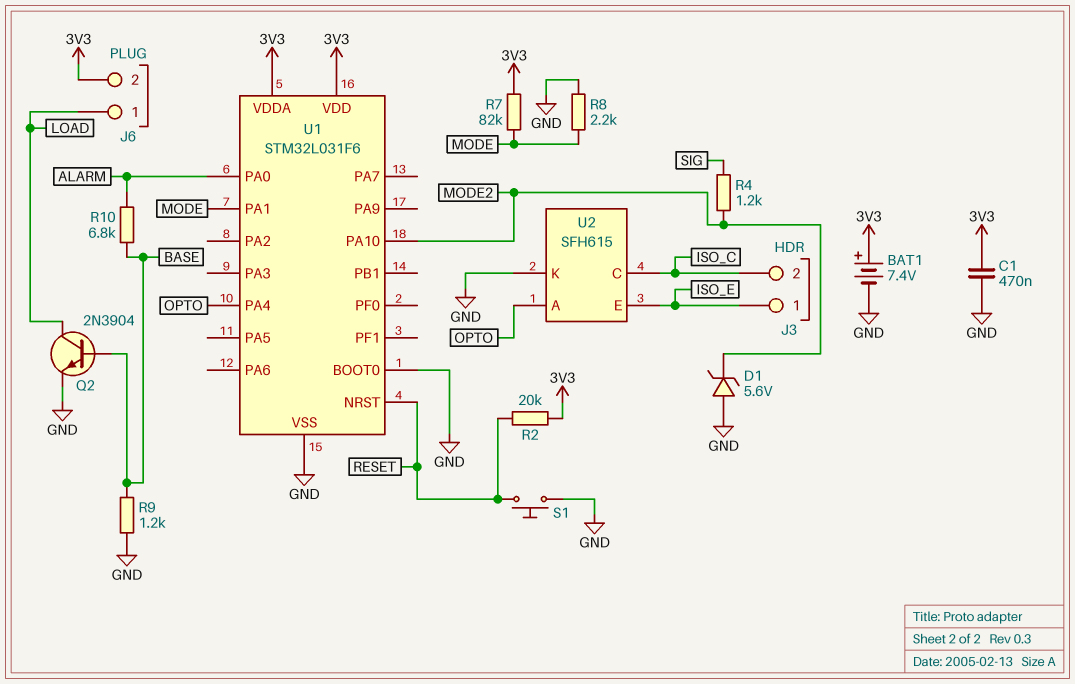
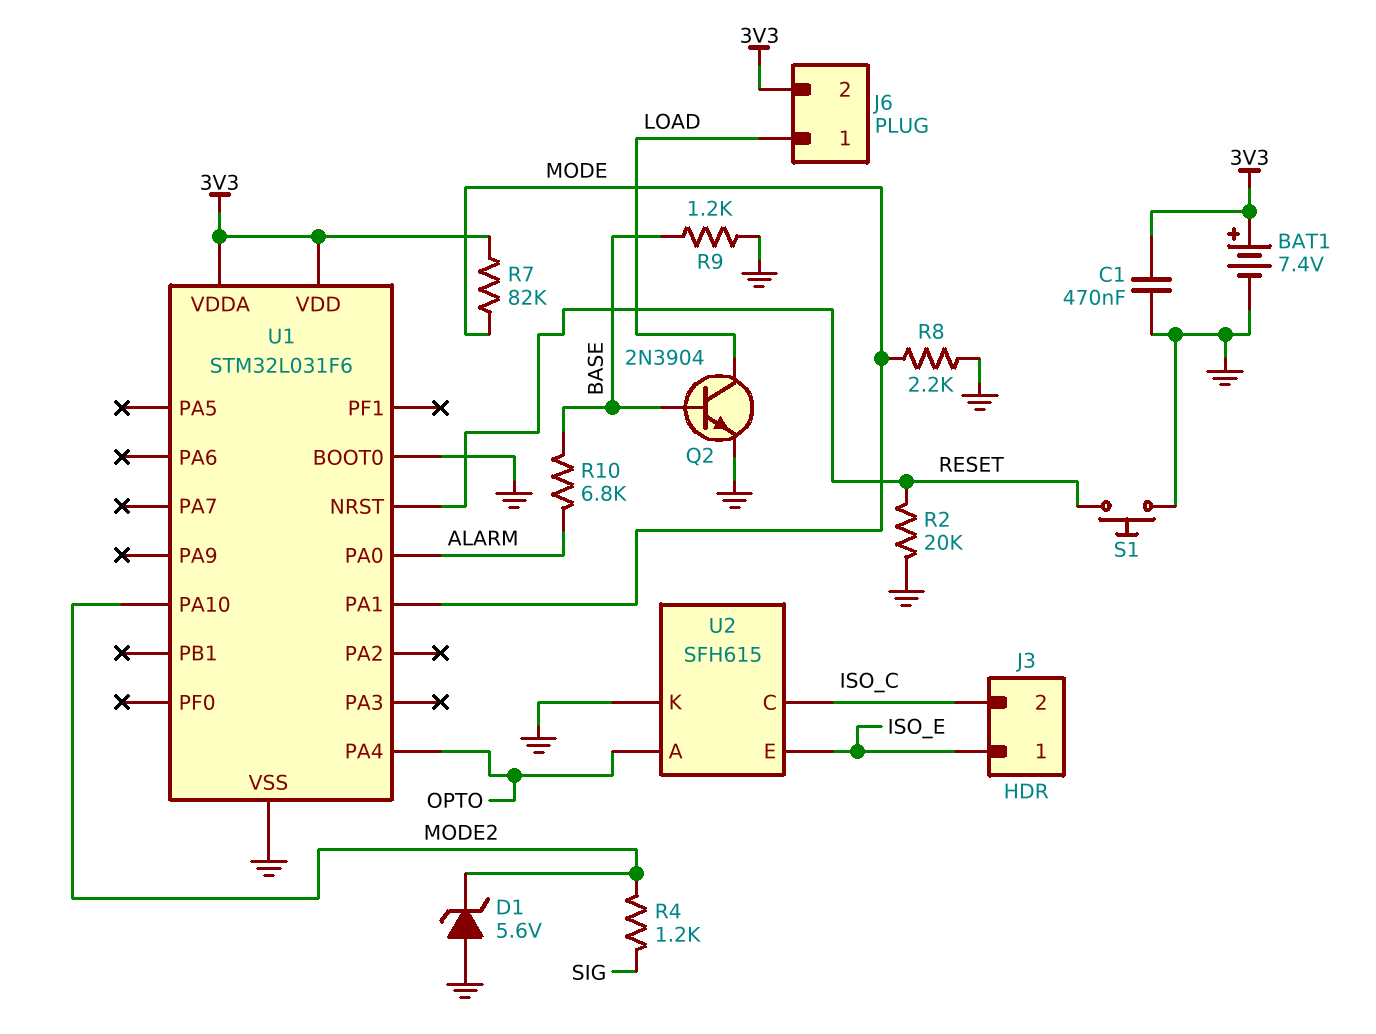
R2: 20k (3V3, RESET) -> 20k (GND, RESET)

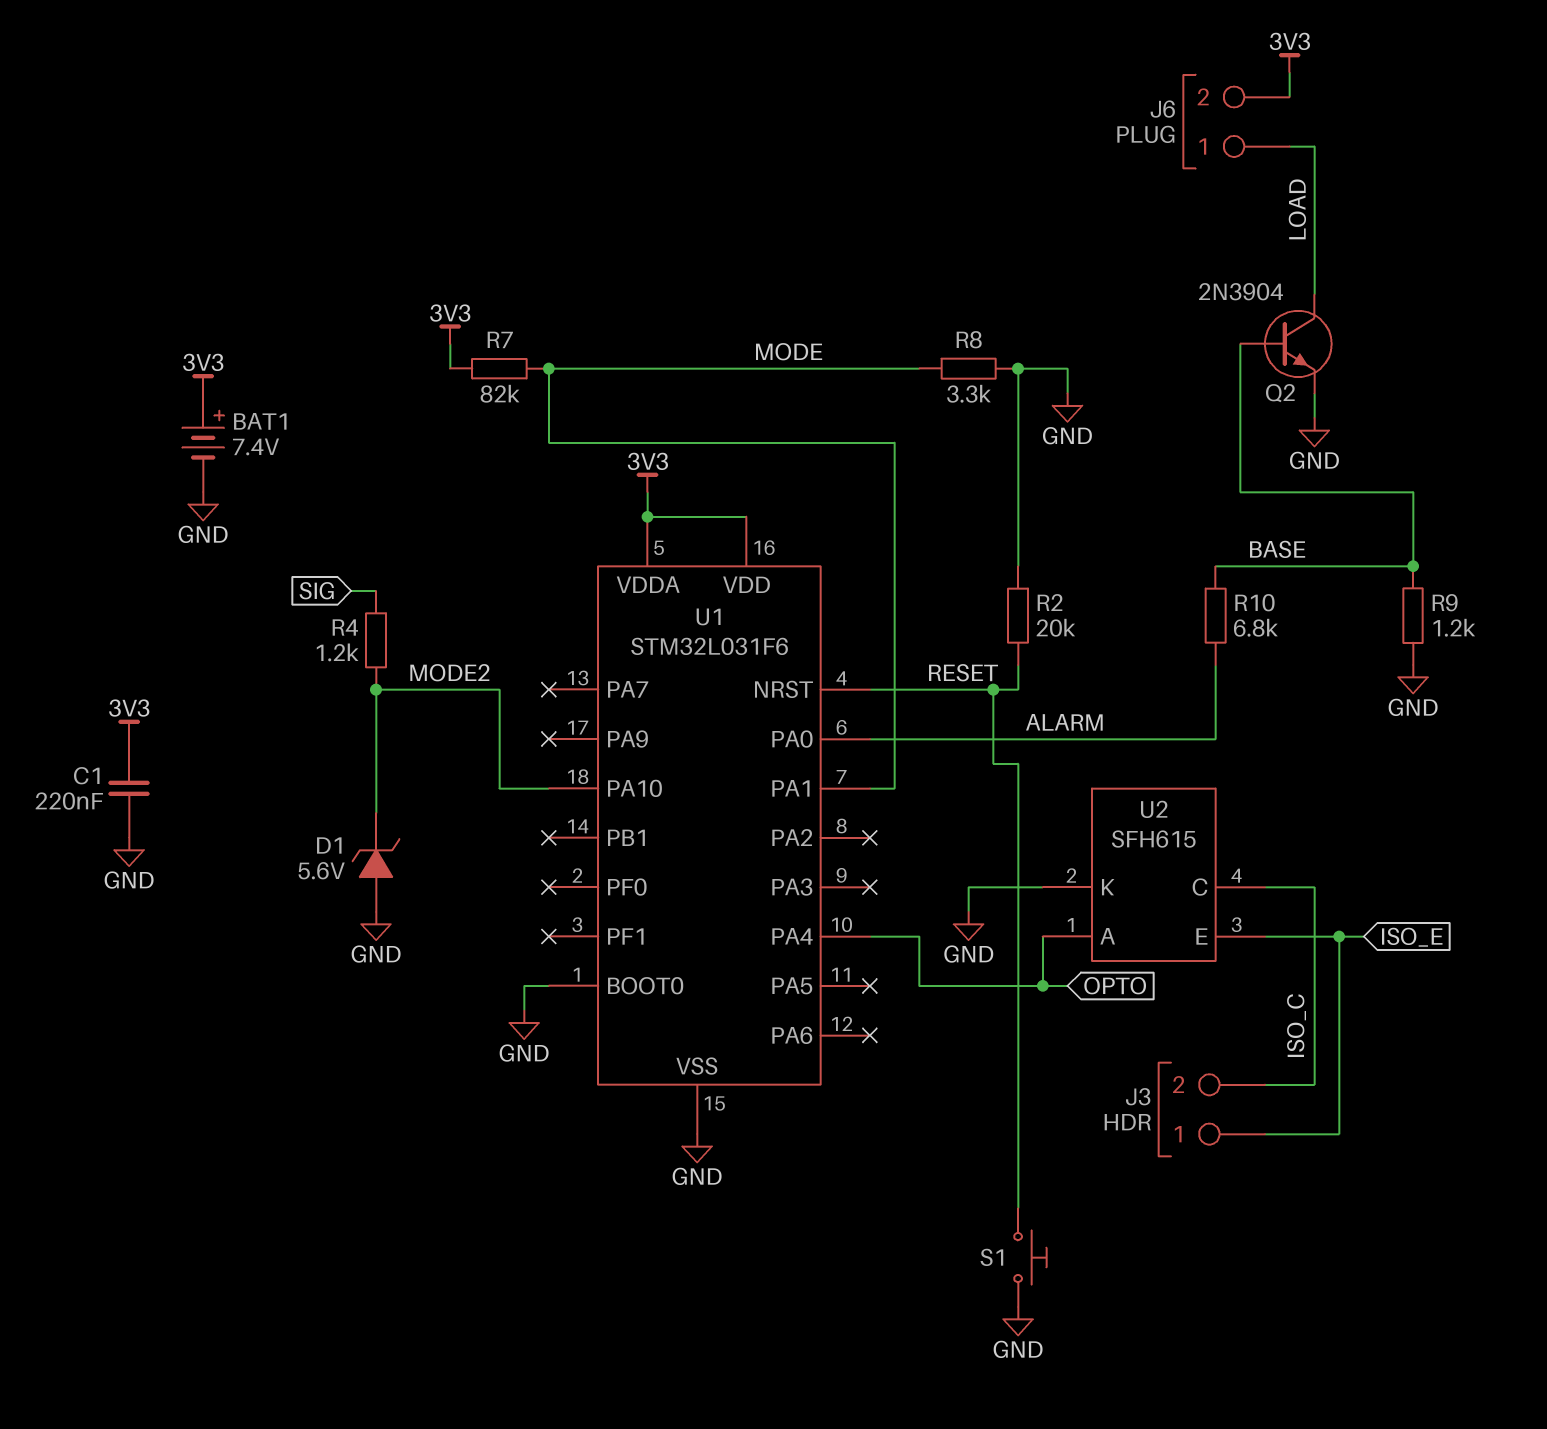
C1: 470nF (3V3, GND) -> 220nF (3V3, GND)
R8: 2.2k (GND, MODE) -> 3.3k (GND, MODE)

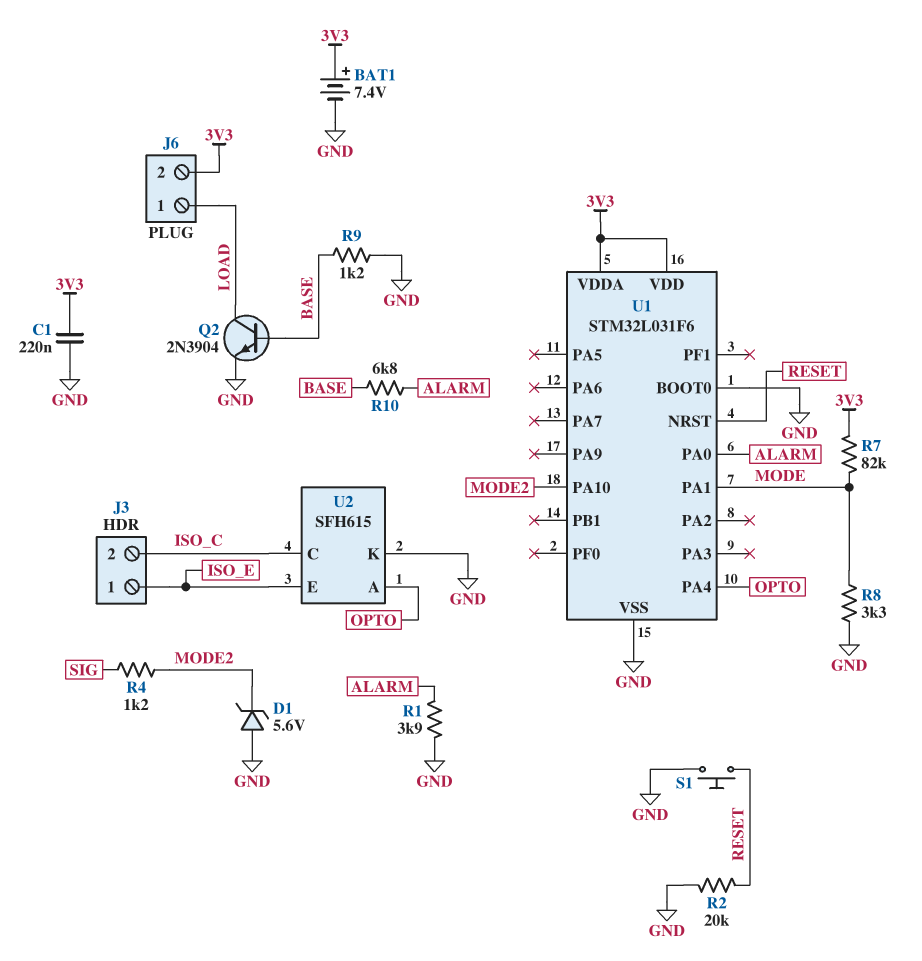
R1: none -> 3.9k (ALARM, GND)

